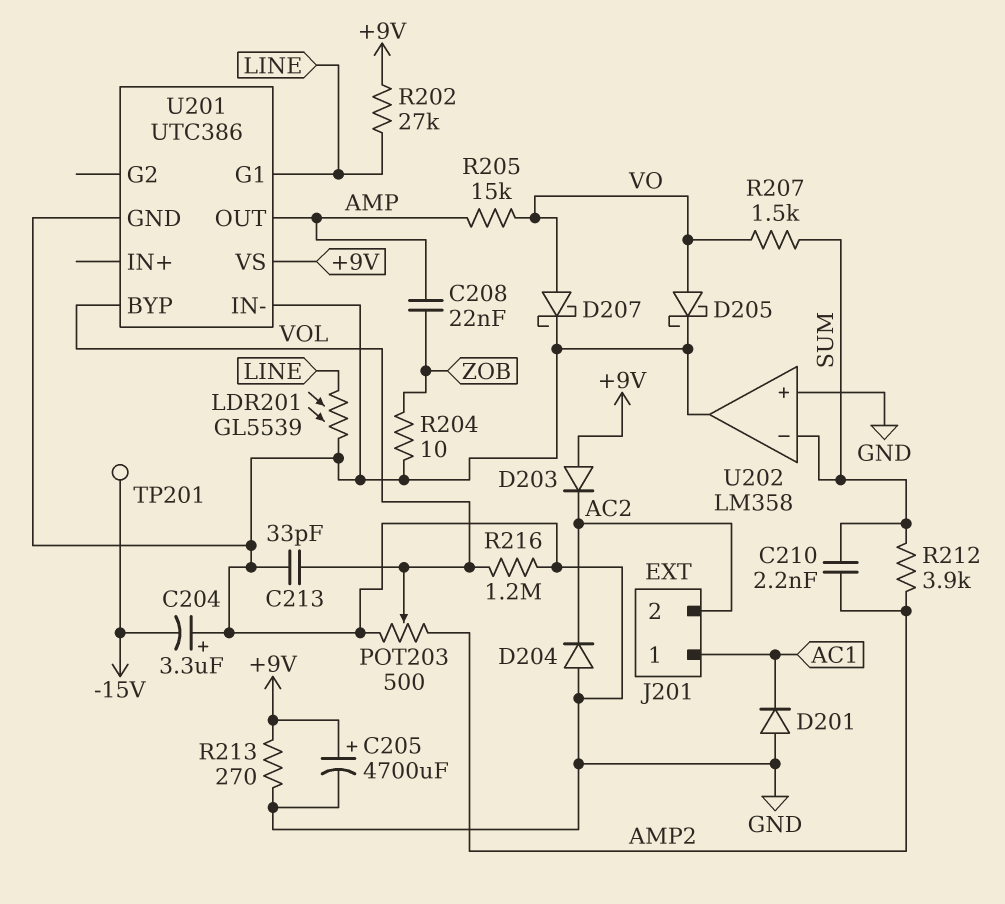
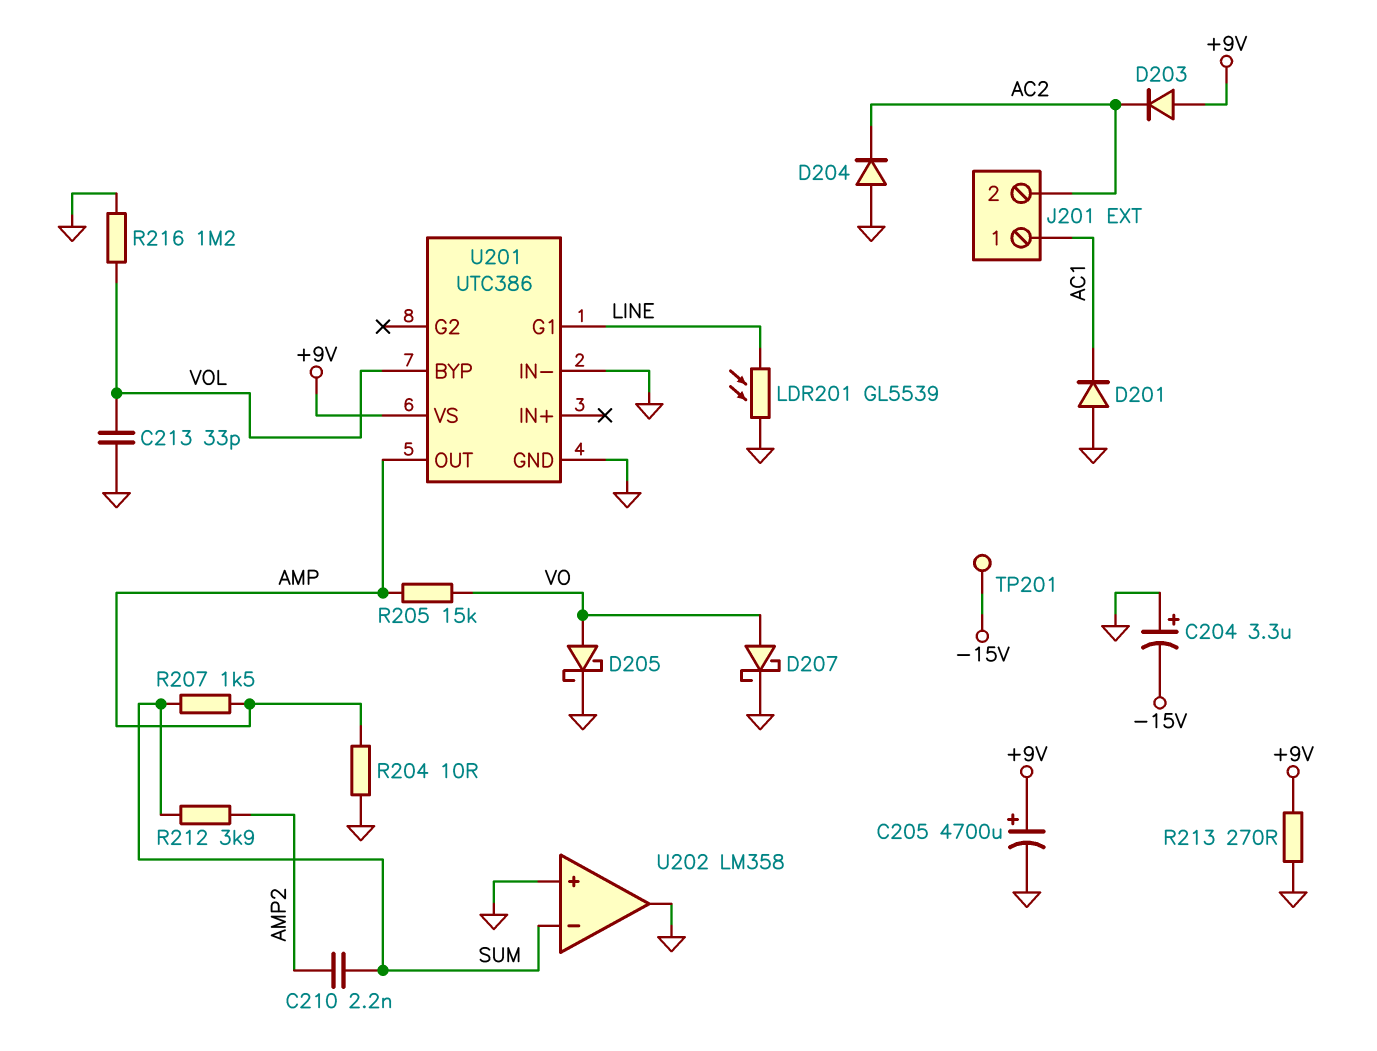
C208: 22nF (AMP, ZOB) -> none
POT203: 500 (AMP2, GND, wiper VOL) -> none
R202: 27k (+9V, LINE) -> none
R204: 10 (GND, ZOB) -> 10 (AMP, GND)
R207: 1.5k (SUM, VO) -> 1.5k (AMP, SUM)

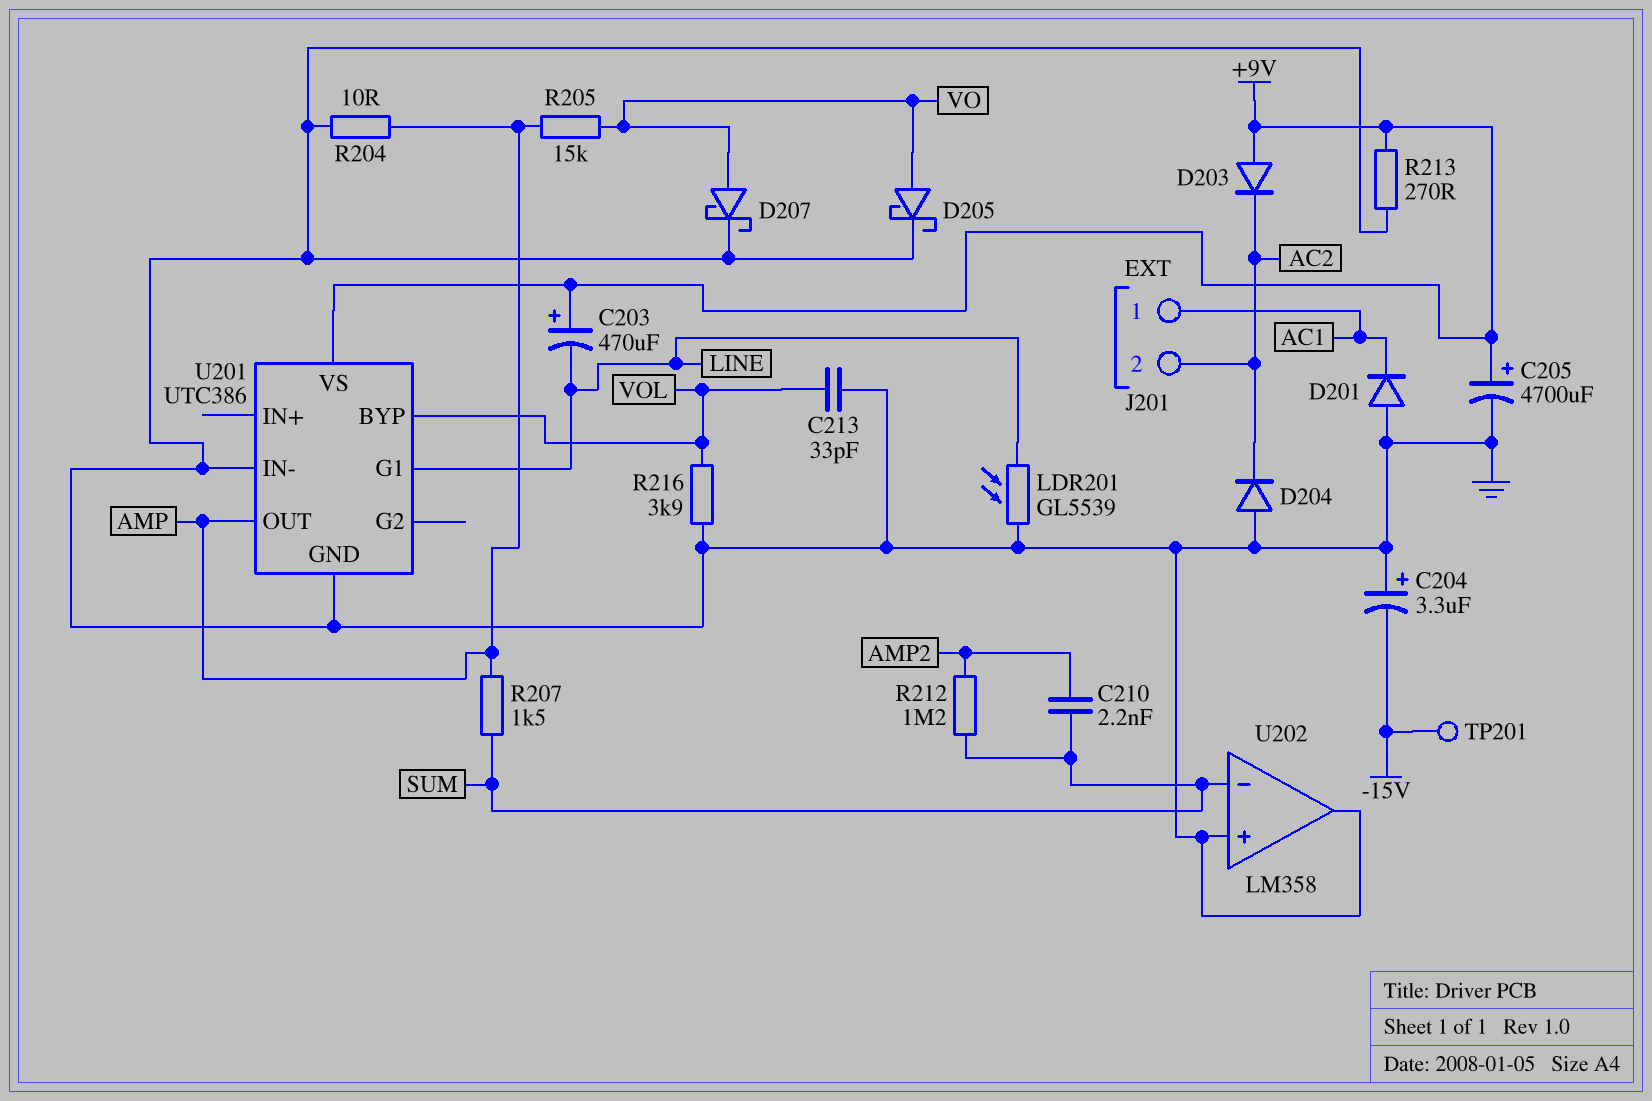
C203: none -> 470uF (plus +9V, minus LINE)
R212: 3.9k (AMP2, SUM) -> 1.2M (AMP2, SUM)
R216: 1.2M (GND, VOL) -> 3.9k (GND, VOL)

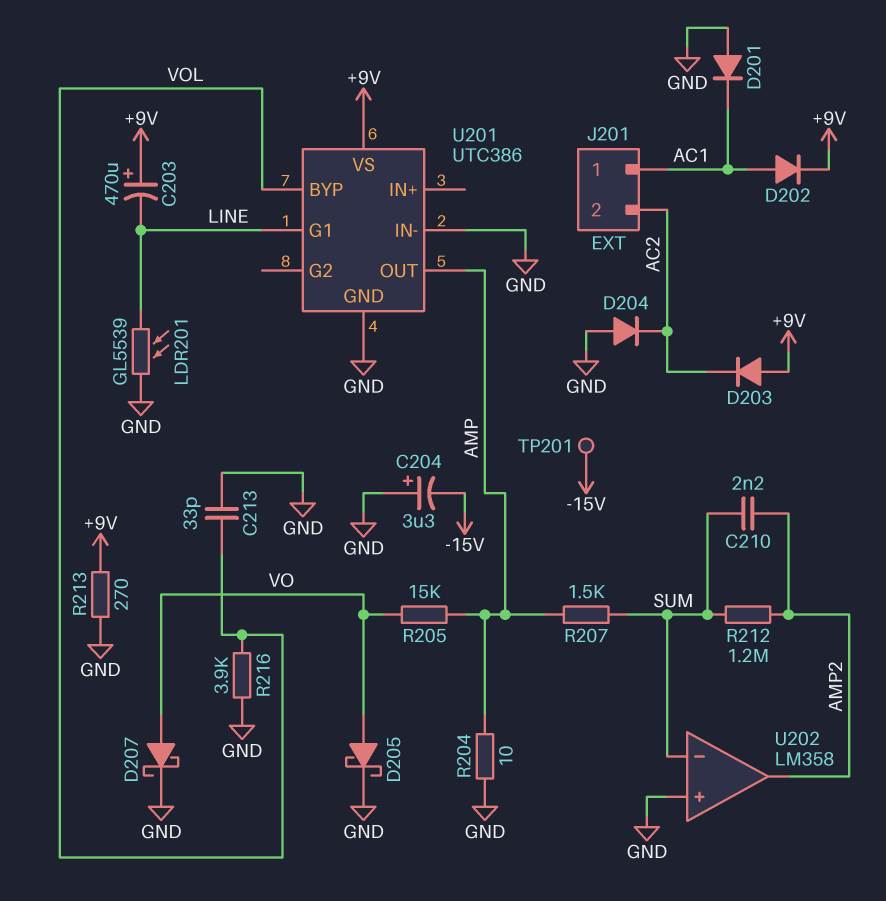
C205: 4700uF (plus +9V, minus GND) -> none
D202: none -> diode (A AC1, K +9V)
U202 pin out: GND -> AMP2

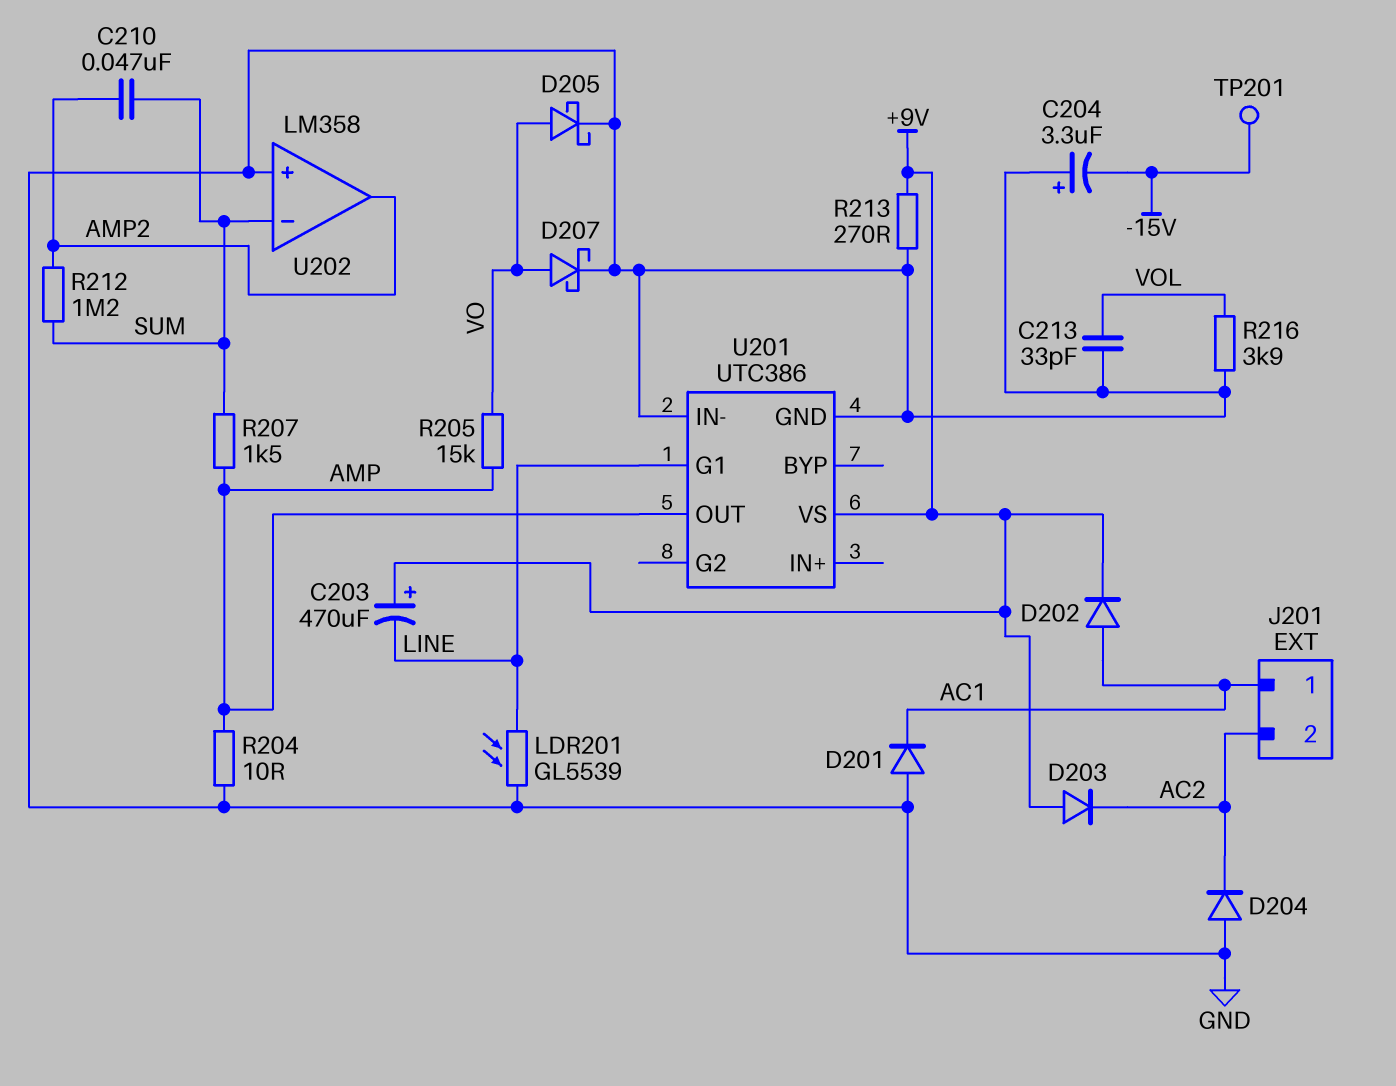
C210: 2.2nF (AMP2, SUM) -> 47nF (AMP2, SUM)
U201 pin BYP: VOL -> none

